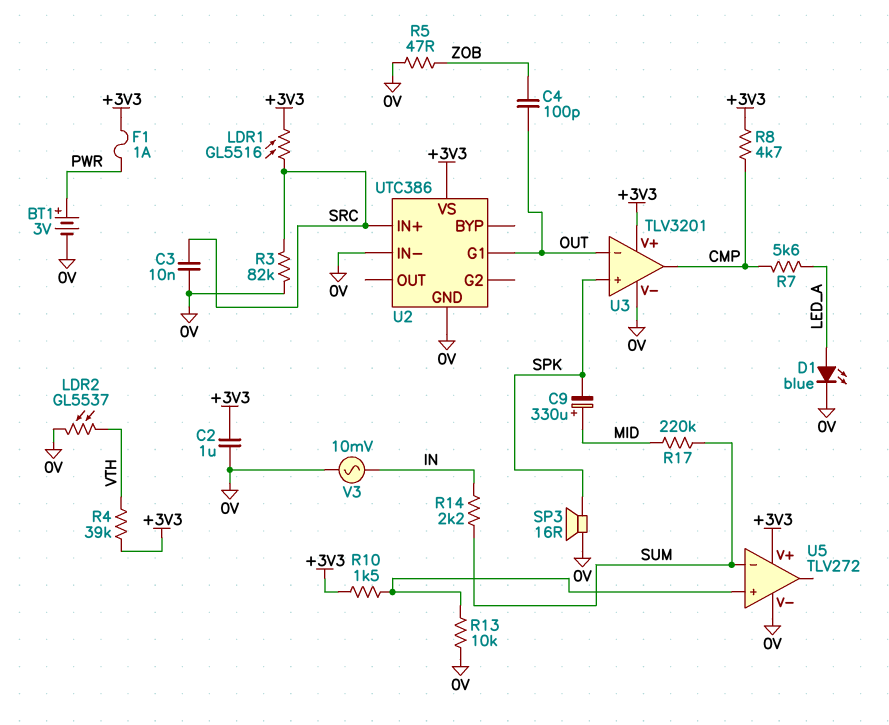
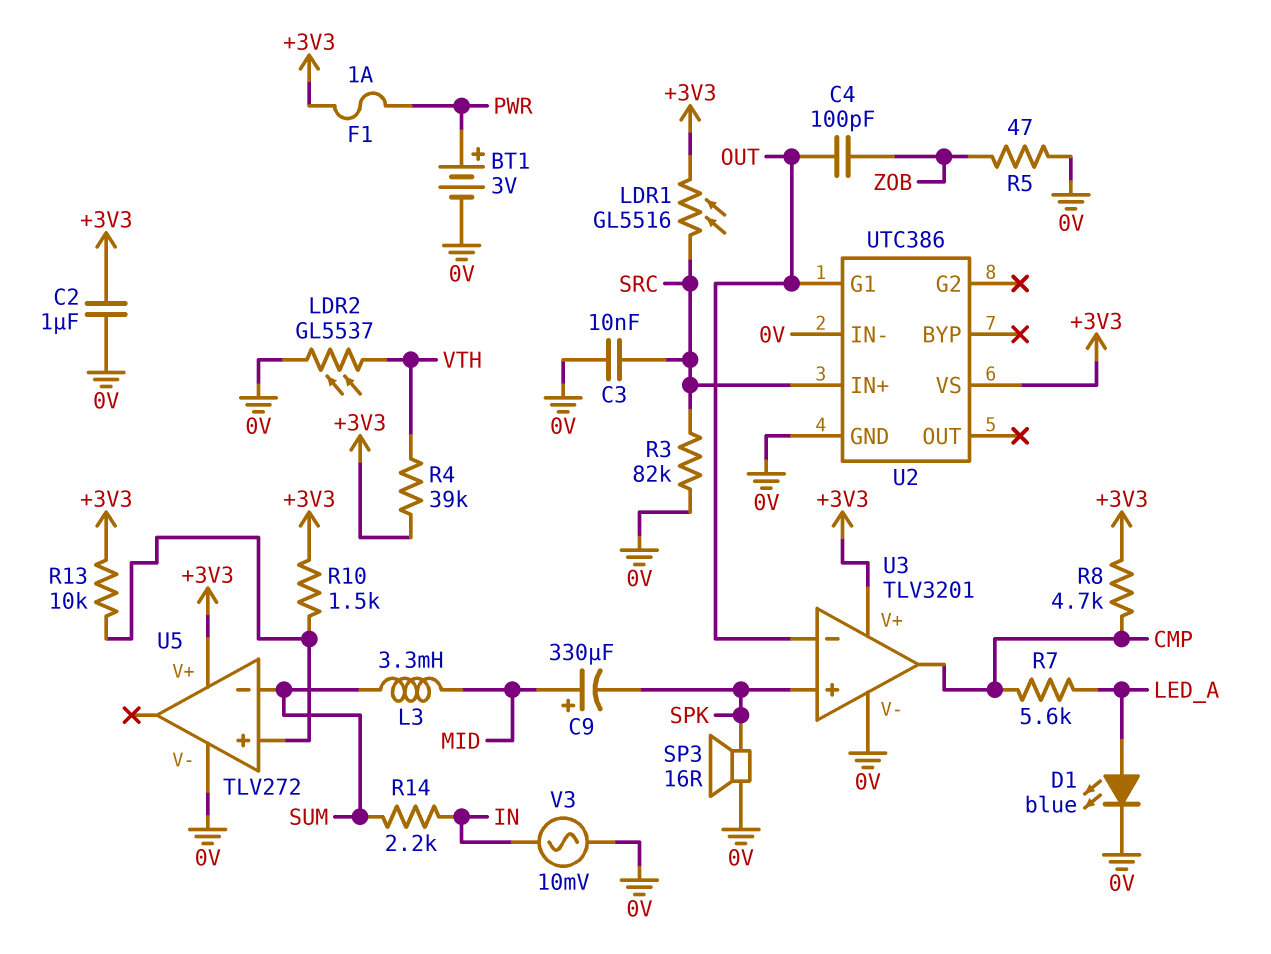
L3: none -> 3.3mH (MID, SUM)
R13: 10k (0V, U5/in+) -> 10k (+3V3, U5/in+)
R17: 220k (MID, SUM) -> none

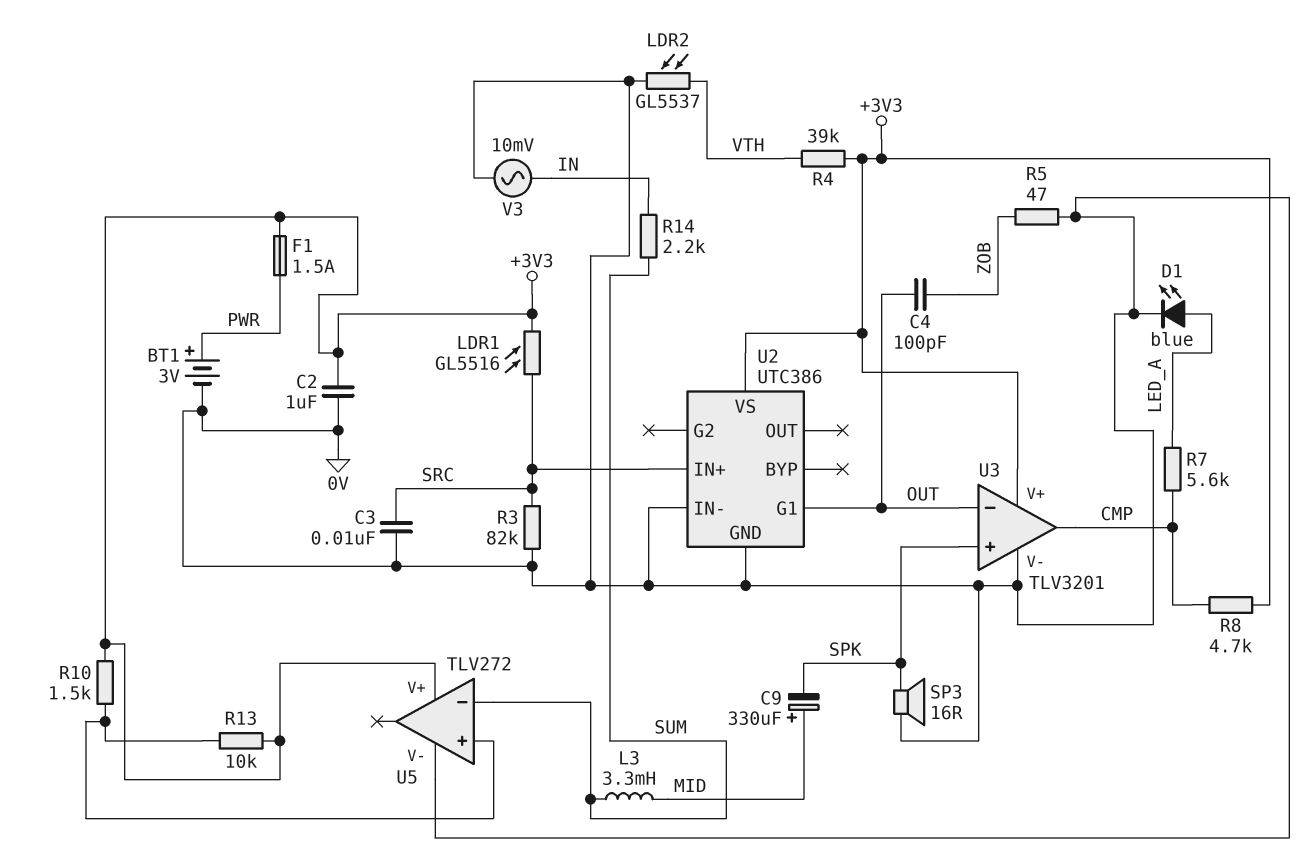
F1: 1A (+3V3, PWR) -> 1.5A (+3V3, PWR)

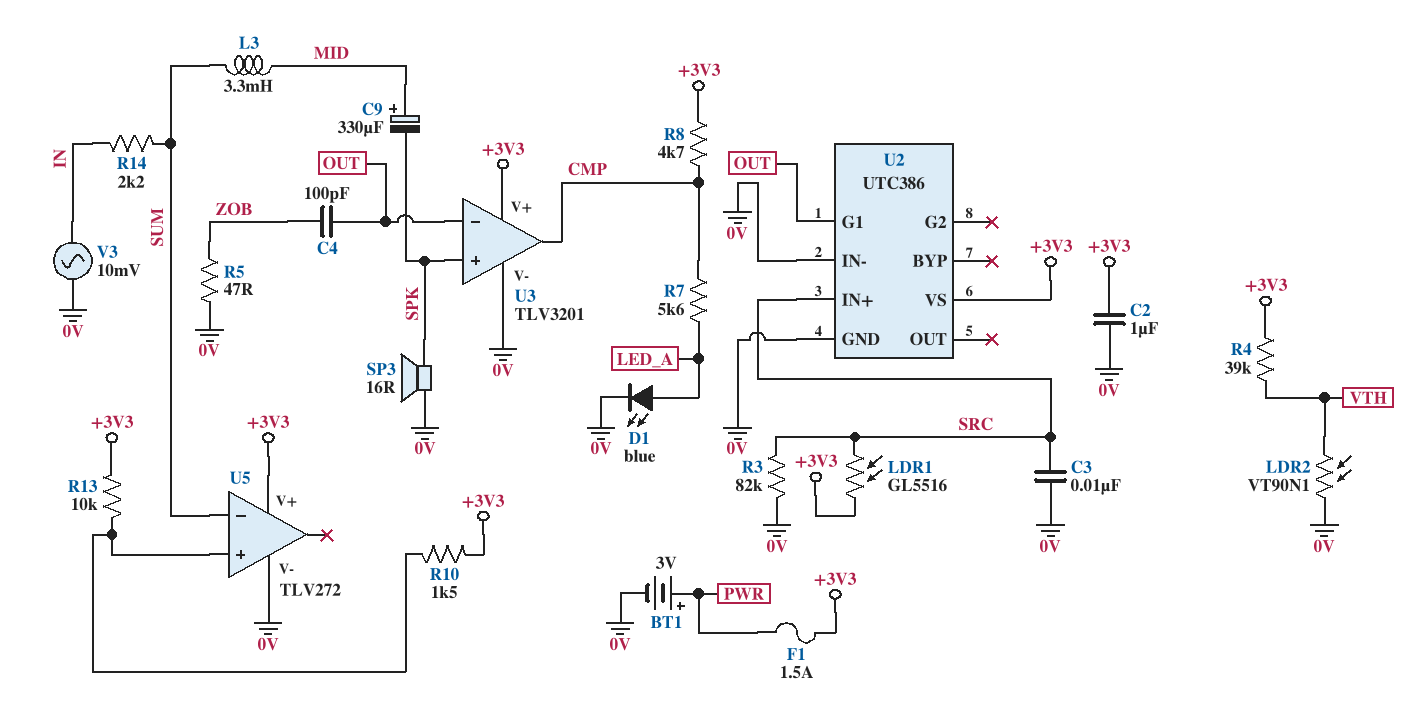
LDR2: GL5537 (0V, VTH) -> VT90N1 (0V, VTH)

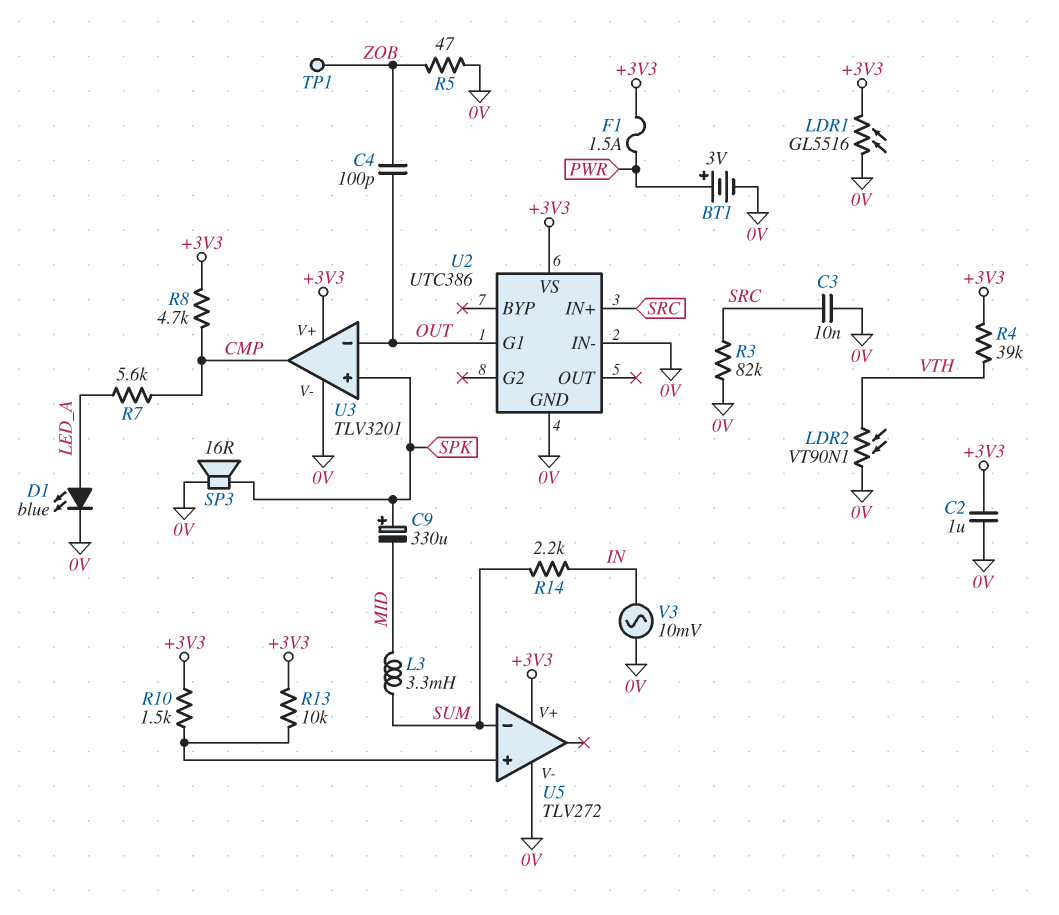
C9: 330uF (plus MID, minus SPK) -> 330uF (plus SPK, minus MID)
LDR1: GL5516 (+3V3, SRC) -> GL5516 (+3V3, 0V)
TP1: none -> test point (ZOB)

